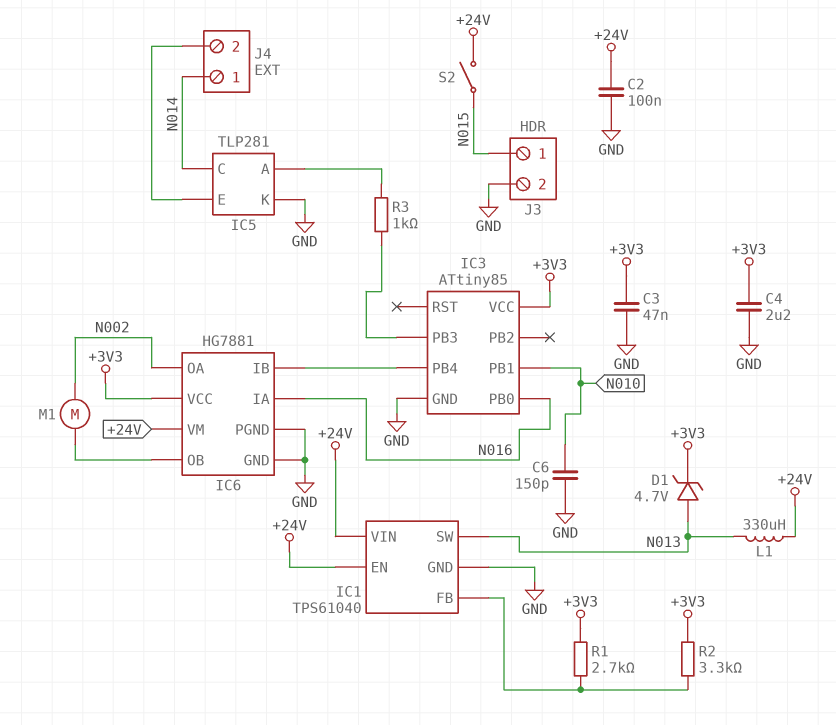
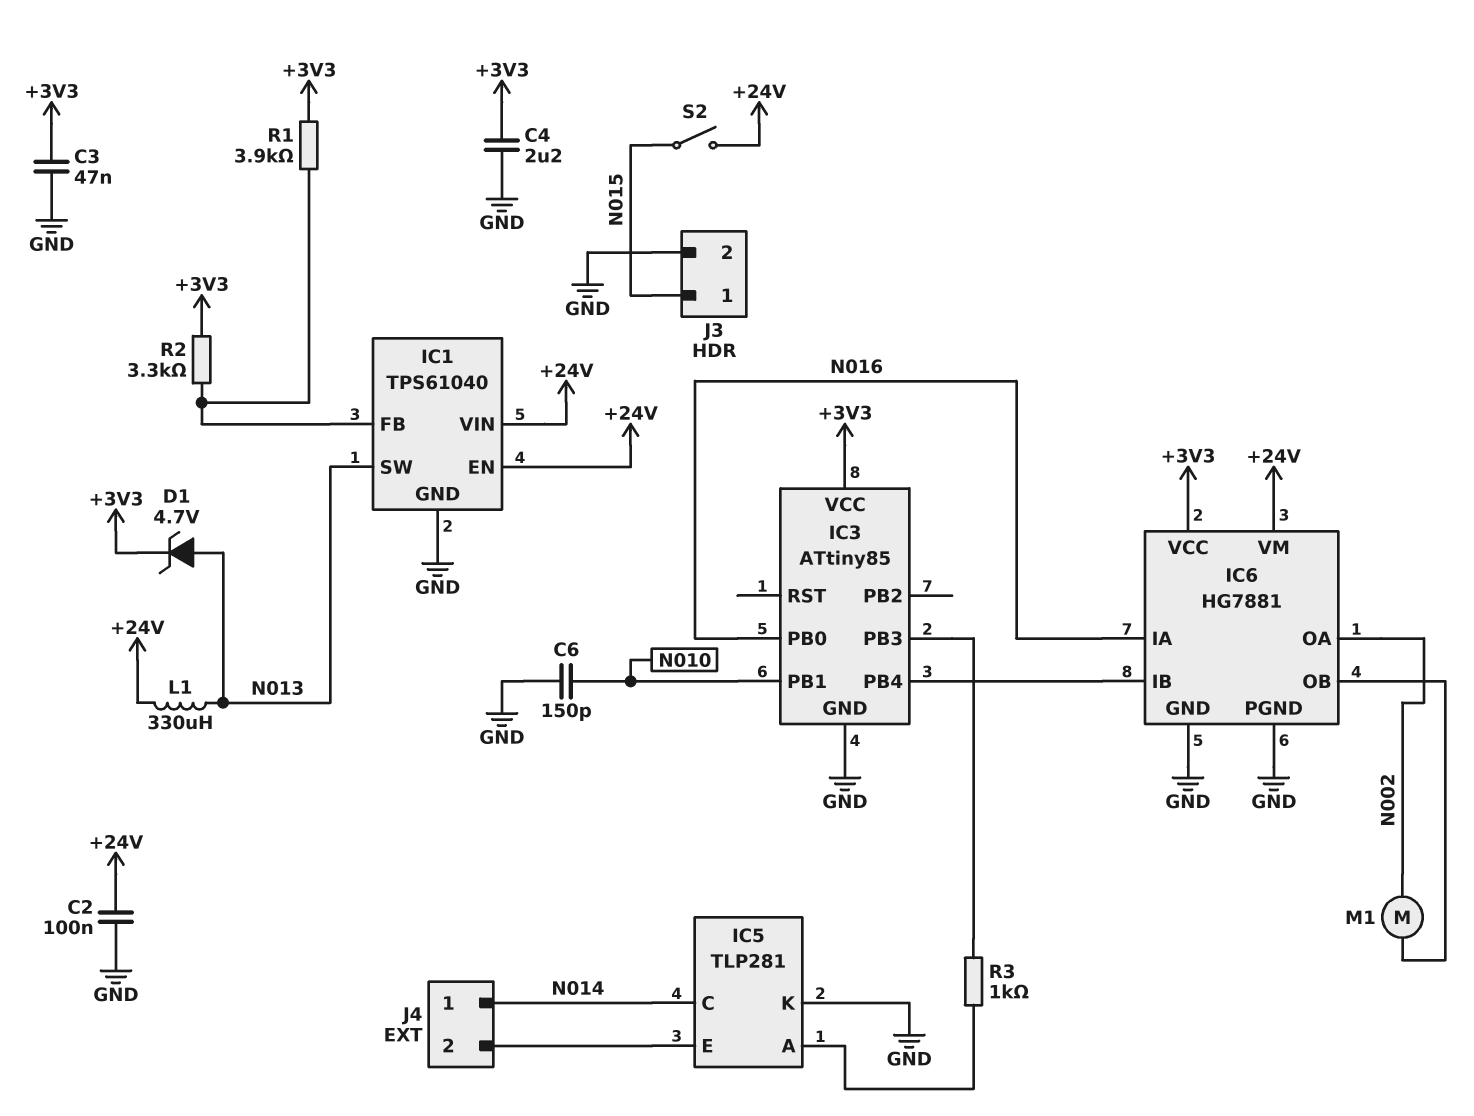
R1: 2.7k (+3V3, IC1/FB) -> 3.9k (+3V3, IC1/FB)

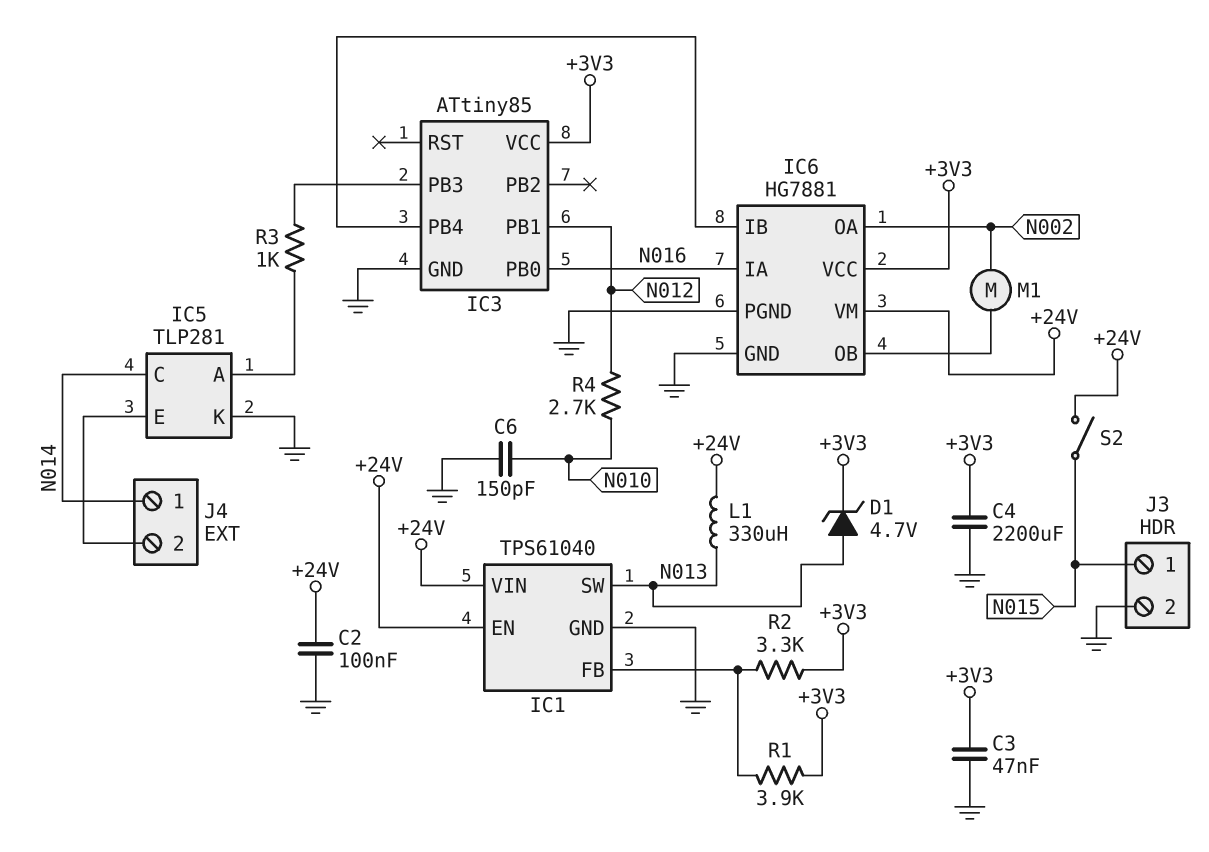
C4: 2.2uF (+3V3, GND) -> 2200uF (+3V3, GND)
IC3 pin PB1: N010 -> N012
R4: none -> 2.7k (N010, N012)

